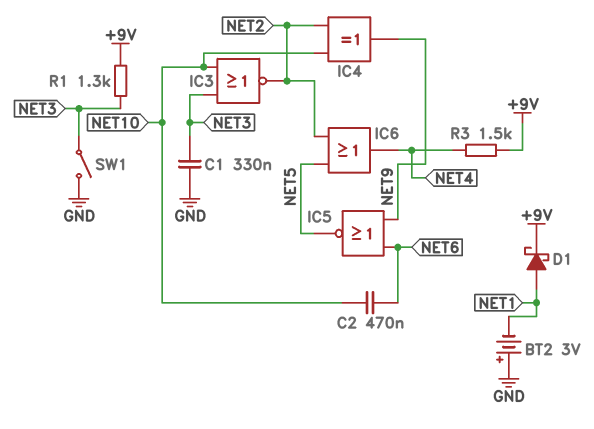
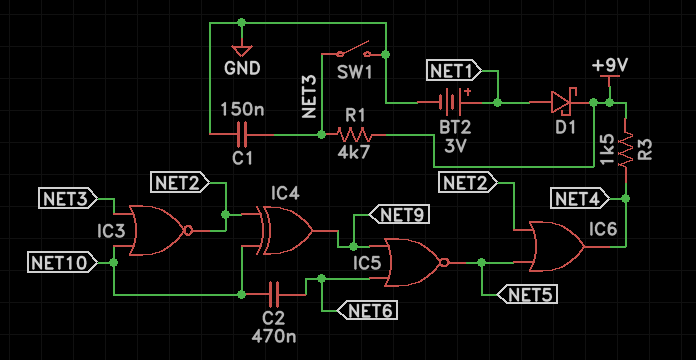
BT2: 3V (plus GND, minus NET1) -> 3V (plus NET1, minus GND)
C1: 330nF (GND, NET3) -> 150nF (GND, NET3)
R1: 1.3k (+9V, NET3) -> 4.7k (+9V, NET3)

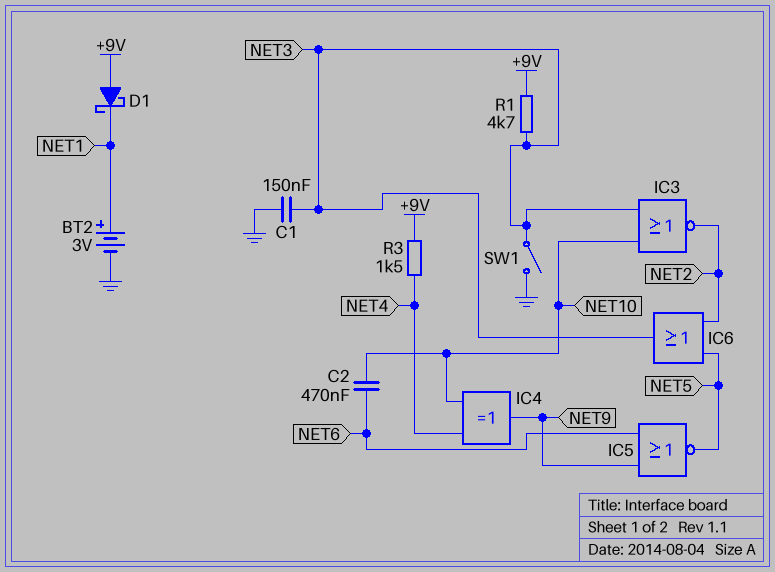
D1: schottky (A NET1, K +9V) -> schottky (A +9V, K NET1)
IC4: XOR (in NET2, in NET10, out NET9) -> XOR (in NET4, in NET10, out NET9)
IC6: OR (in NET2, in NET5, out NET4) -> OR (in NET2, in NET5, out NET3)

